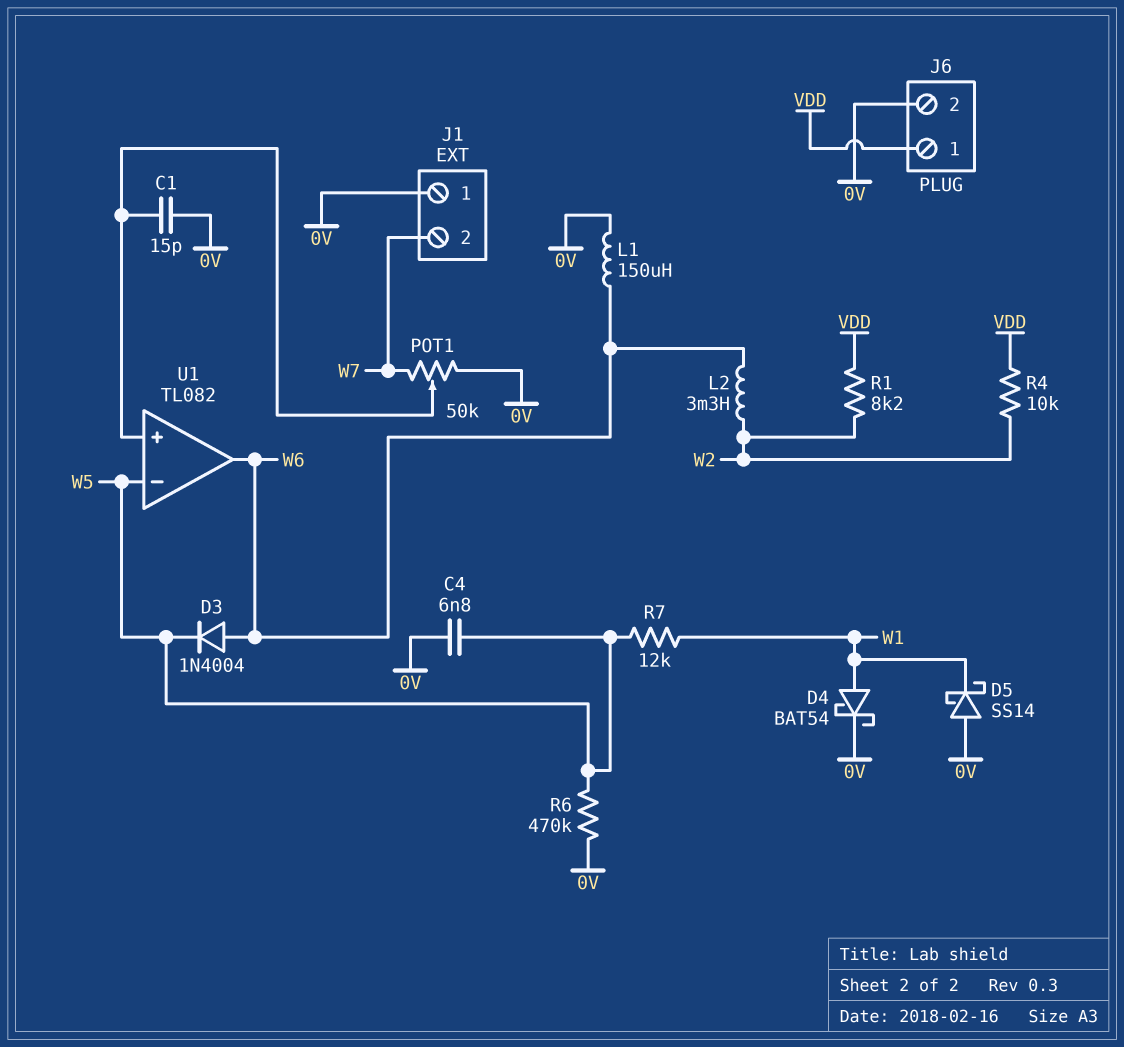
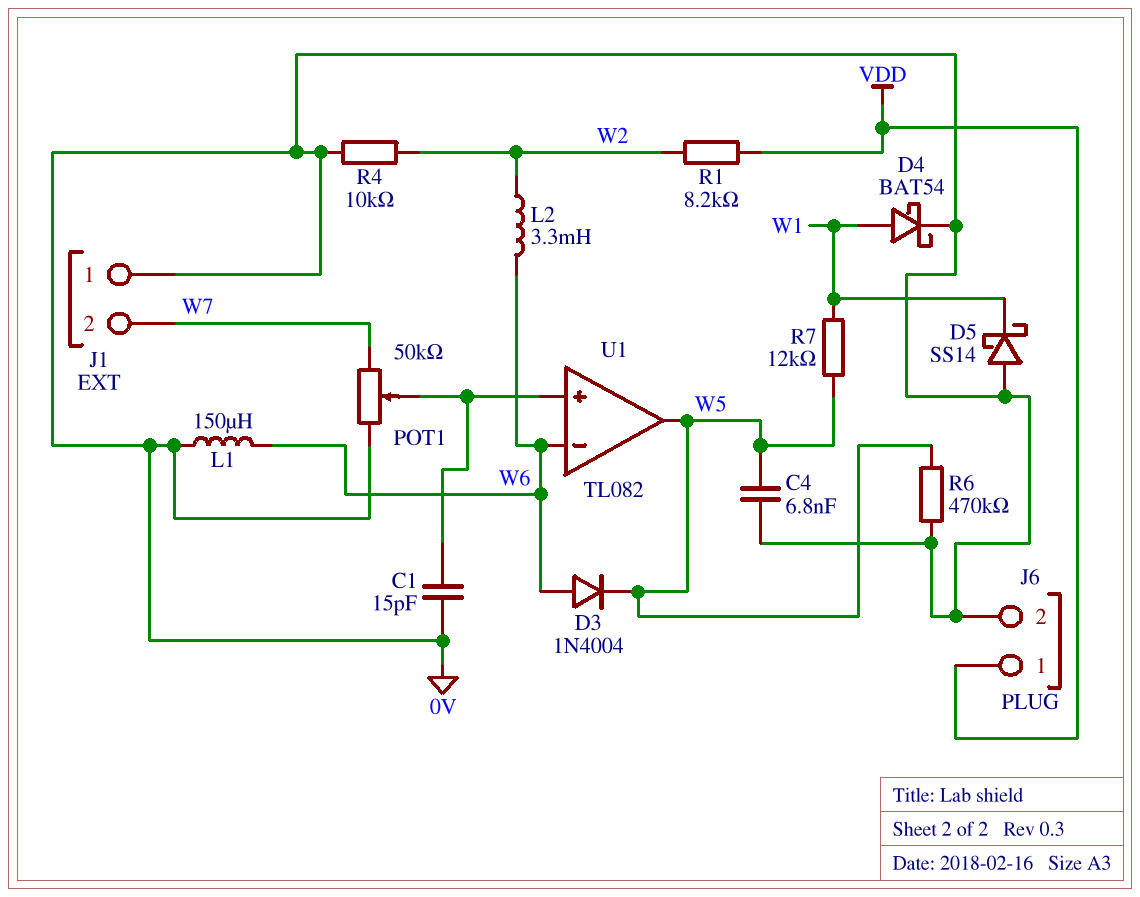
R4: 10k (VDD, W2) -> 10k (0V, W2)
U1 pin in-: W5 -> W6
U1 pin out: W6 -> W5

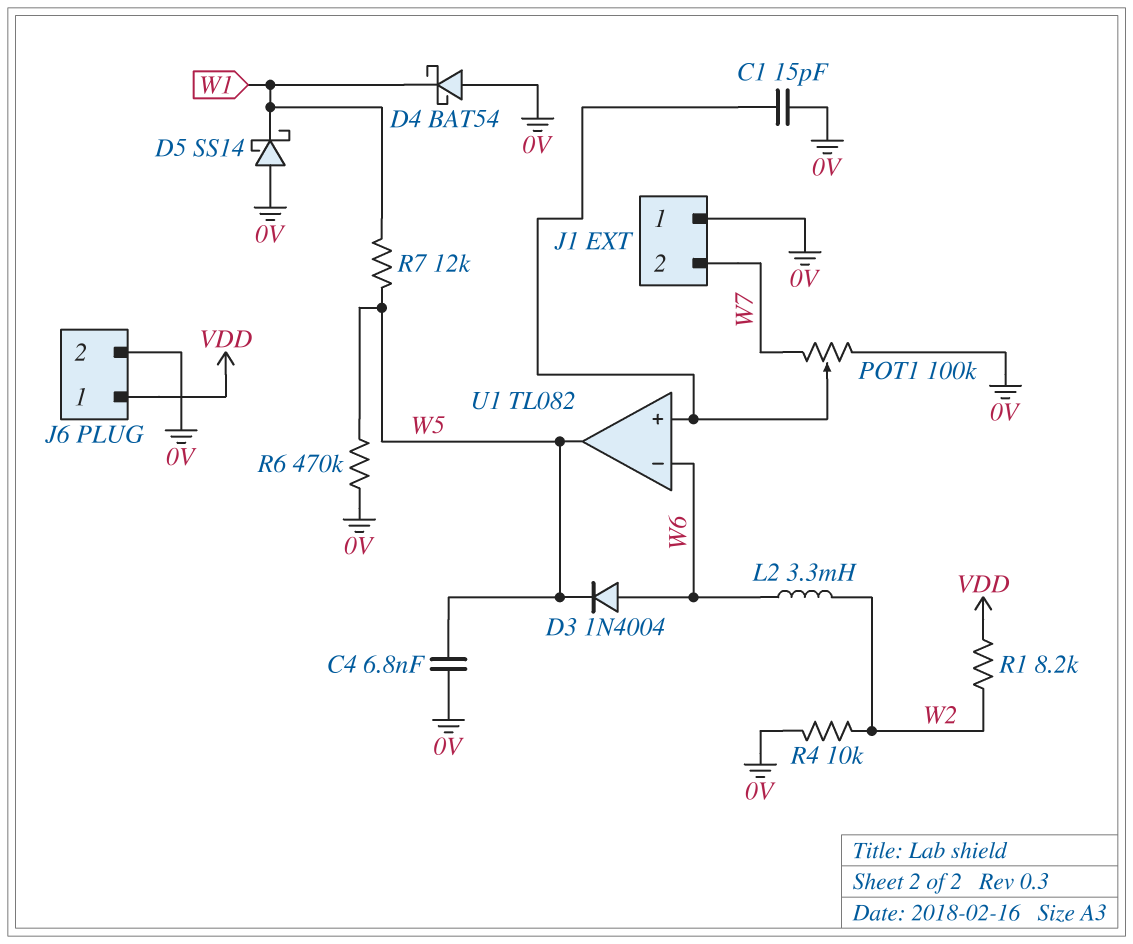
D4: schottky BAT54 (A W1, K 0V) -> schottky BAT54 (A 0V, K W1)
L1: 150uH (0V, W6) -> none
POT1: 50k (0V, W7, wiper U1/in+) -> 100k (0V, W7, wiper U1/in+)

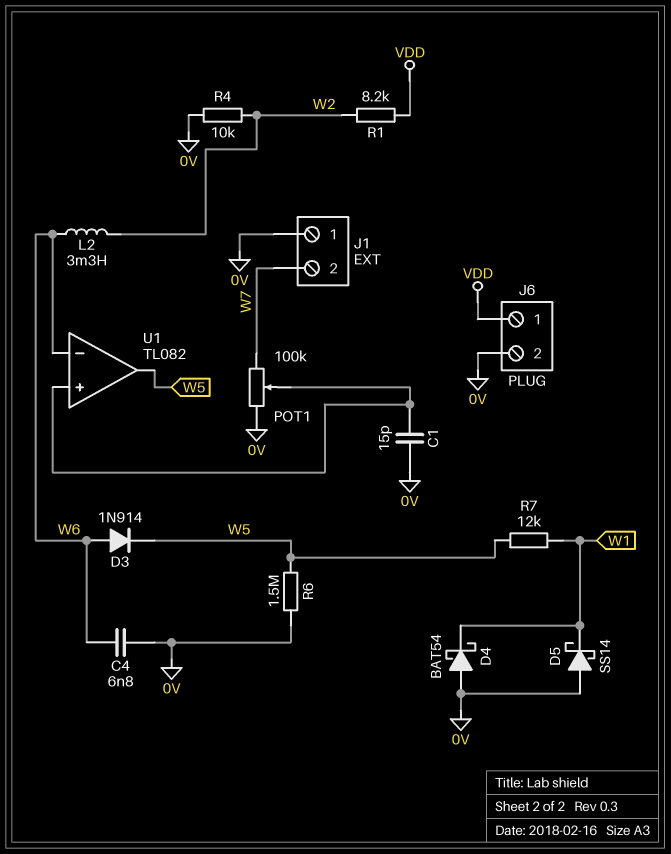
C4: 6.8nF (0V, W5) -> 6.8nF (0V, W6)
D3: diode 1N4004 (A W6, K W5) -> diode 1N914 (A W6, K W5)
R6: 470k (0V, W5) -> 1.5M (0V, W5)

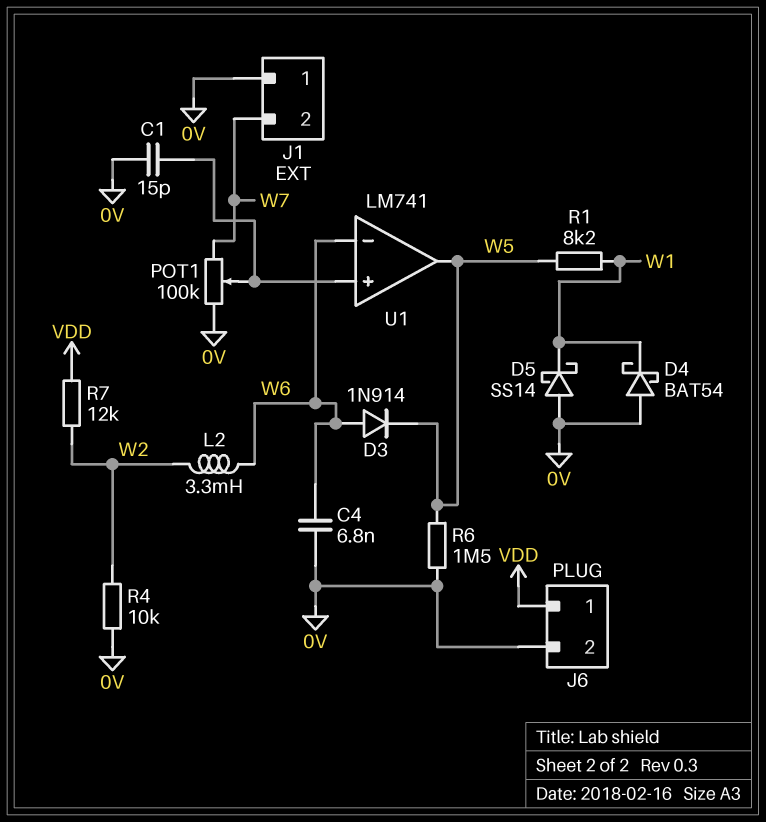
R1: 8.2k (VDD, W2) -> 8.2k (W1, W5)
R7: 12k (W1, W5) -> 12k (VDD, W2)
U1: TL082 -> LM741

